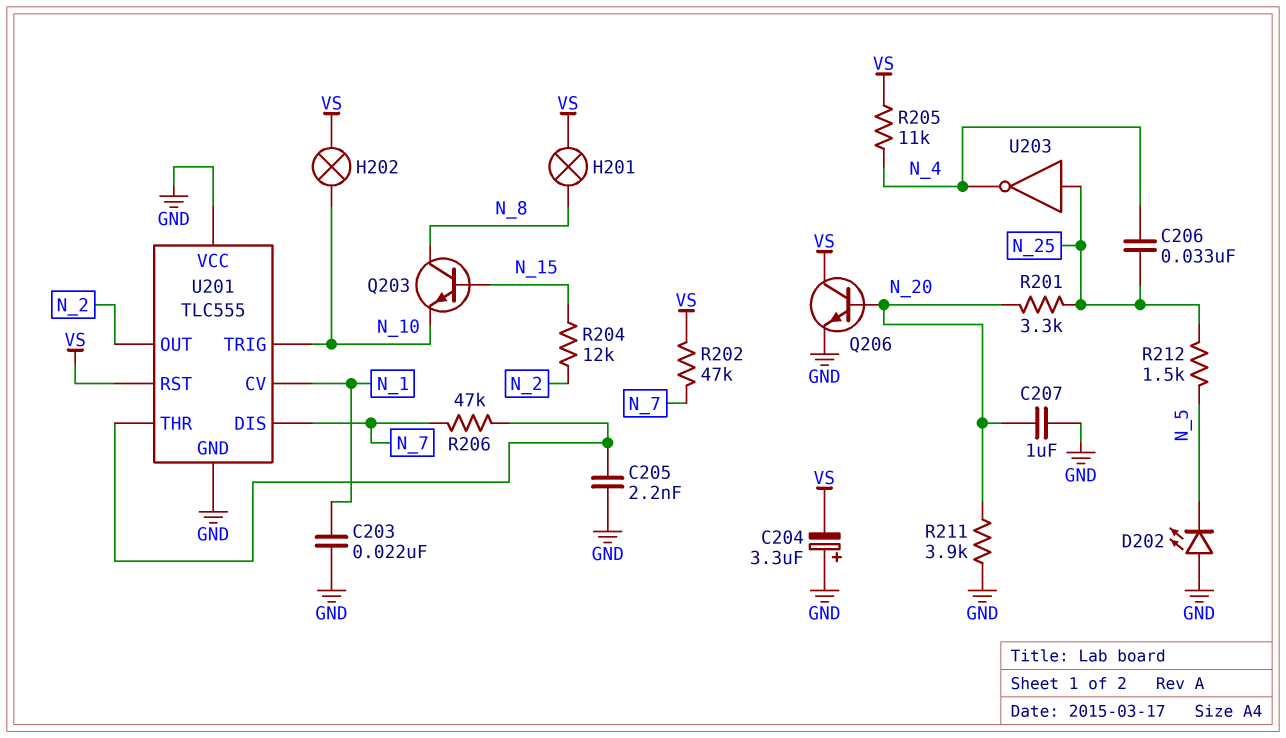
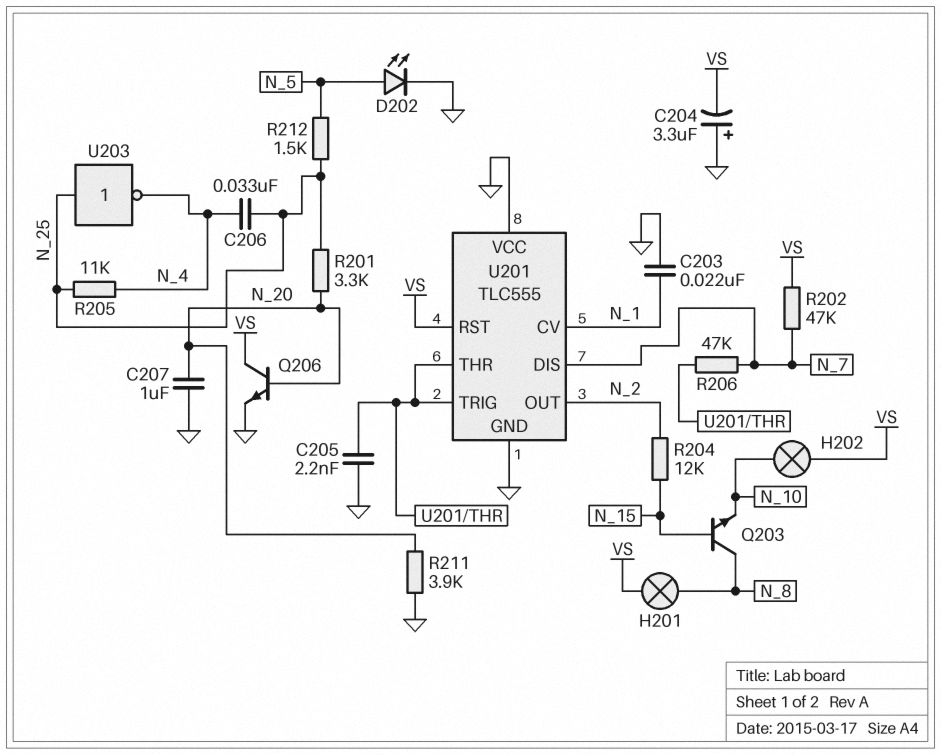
D202: LED (A GND, K N_5) -> LED (A N_5, K GND)
R205: 11k (N_4, VS) -> 11k (N_4, N_25)
U201 pin TRIG: N_10 -> U201/THR

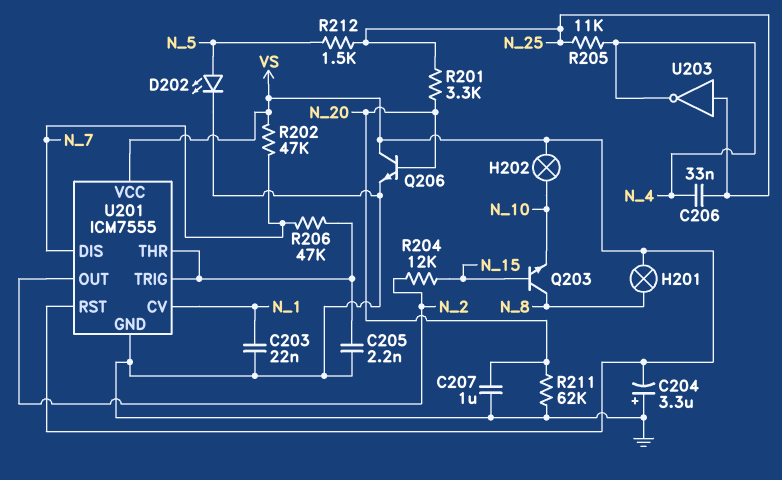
R211: 3.9k (GND, N_20) -> 62k (GND, N_20)
U201: TLC555 -> ICM7555
U201 pin VCC: GND -> VS

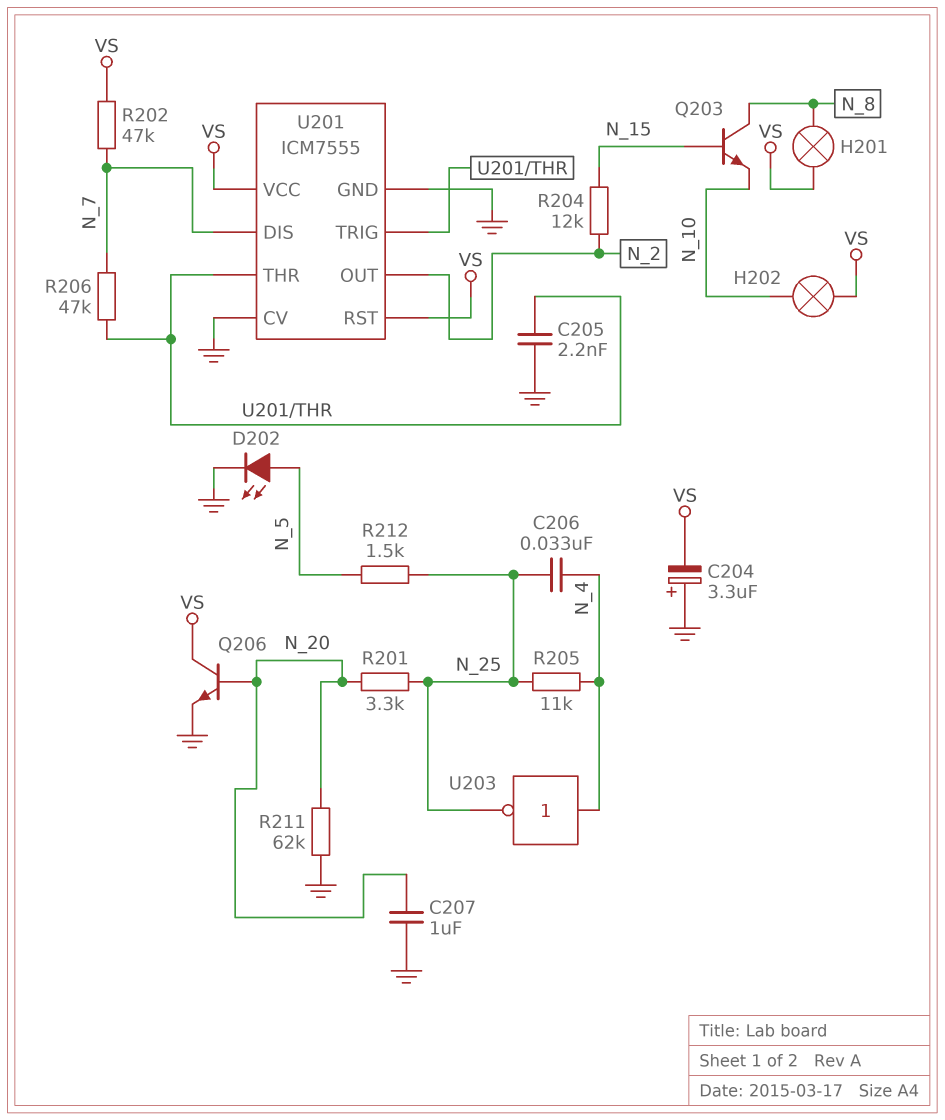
C203: 22nF (GND, N_1) -> none
U201 pin CV: N_1 -> GND
U203: NOT (in N_25, out N_4) -> NOT (in N_4, out N_25)

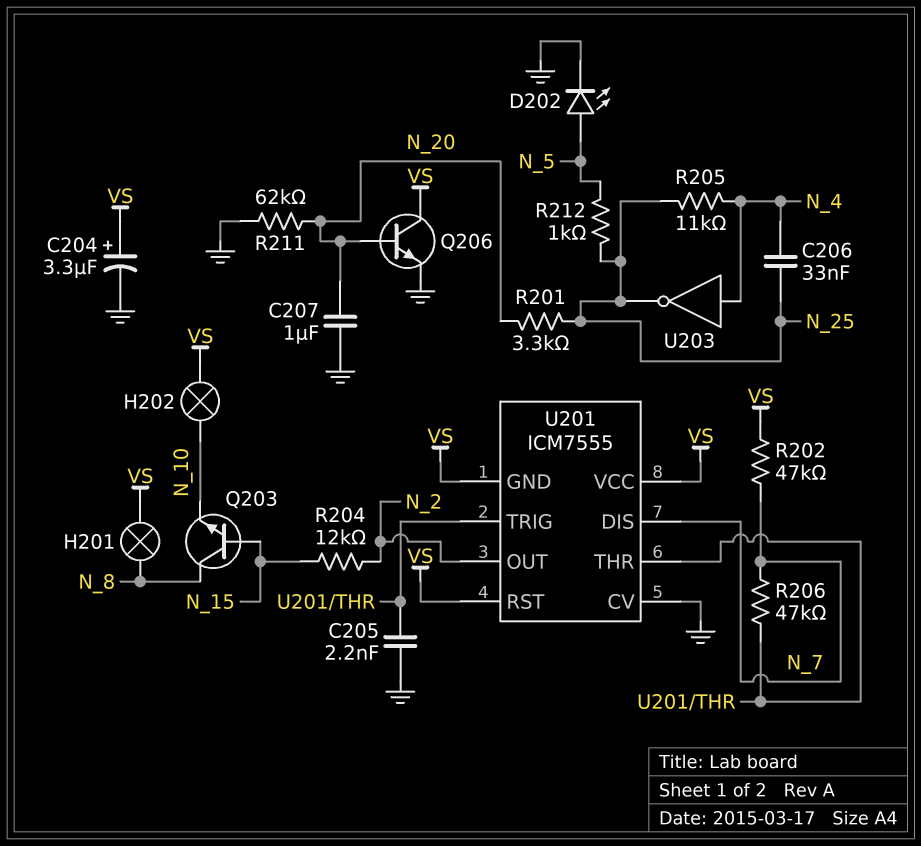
C204: 3.3uF (plus GND, minus VS) -> 3.3uF (plus VS, minus GND)
R212: 1.5k (N_5, N_25) -> 1k (N_5, N_25)
U201 pin GND: GND -> VS

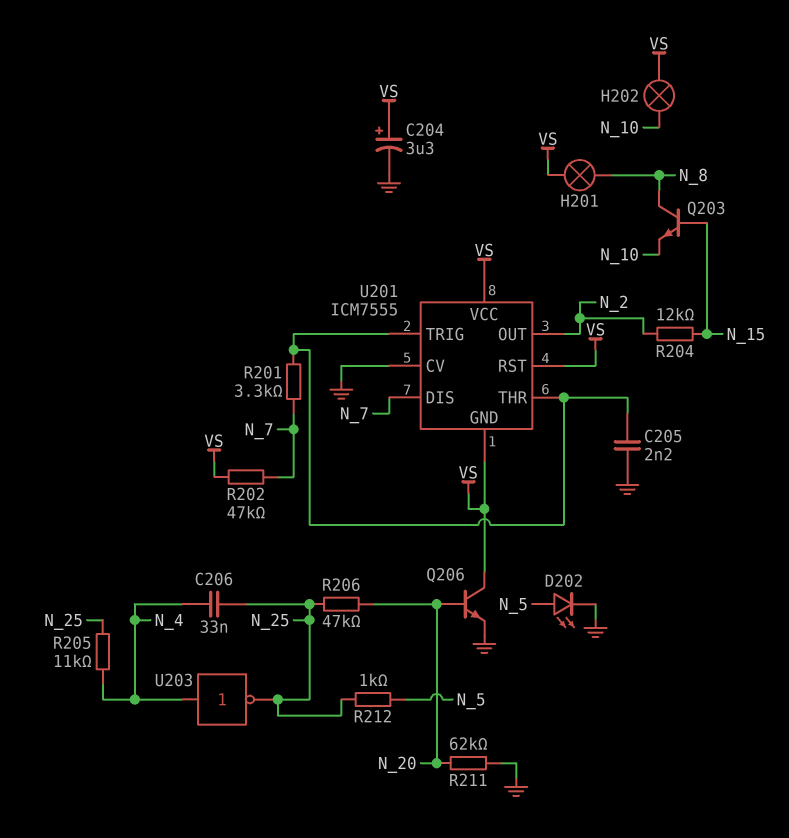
C207: 1uF (GND, N_20) -> none
R201: 3.3k (N_20, N_25) -> 3.3k (N_7, U201/THR)
R206: 47k (N_7, U201/THR) -> 47k (N_20, N_25)

